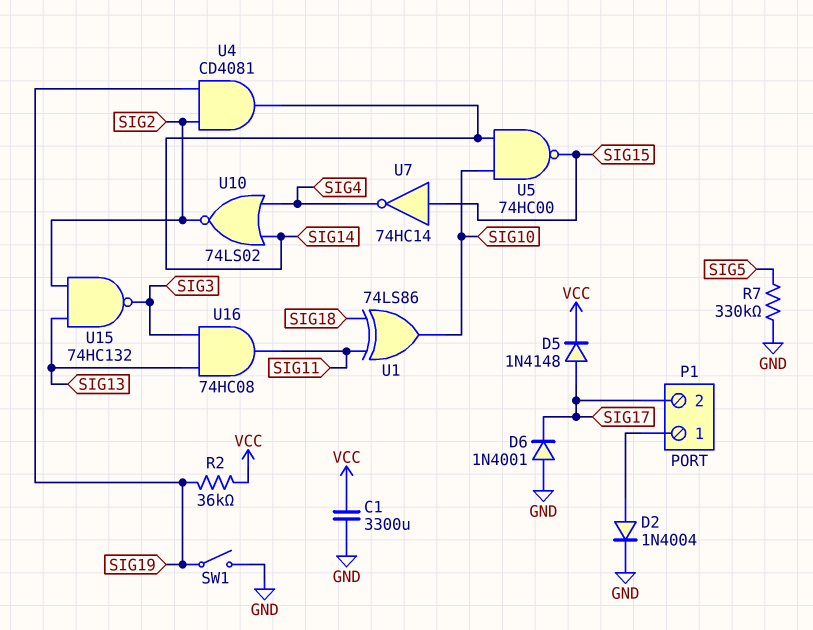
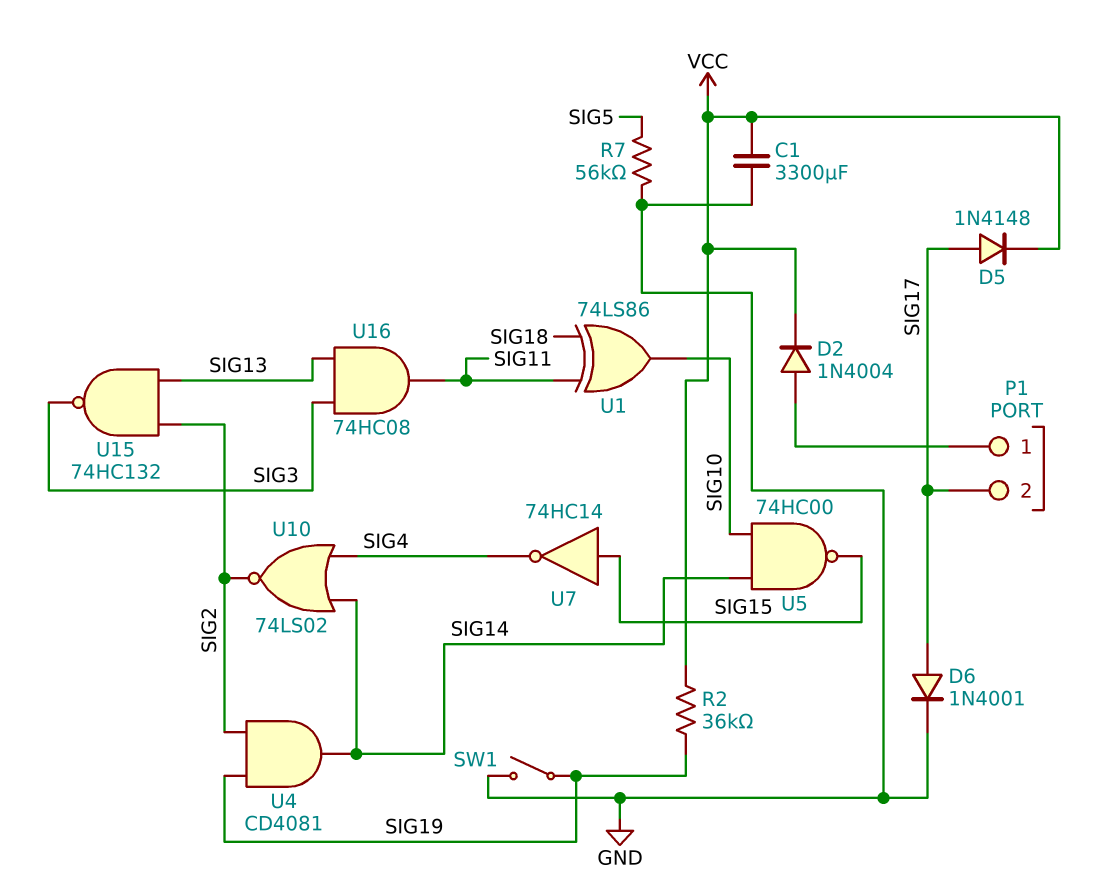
D2: diode 1N4004 (A P1/1, K GND) -> diode 1N4004 (A P1/1, K VCC)
D6: diode 1N4001 (A GND, K SIG17) -> diode 1N4001 (A SIG17, K GND)
R7: 330k (GND, SIG5) -> 56k (GND, SIG5)

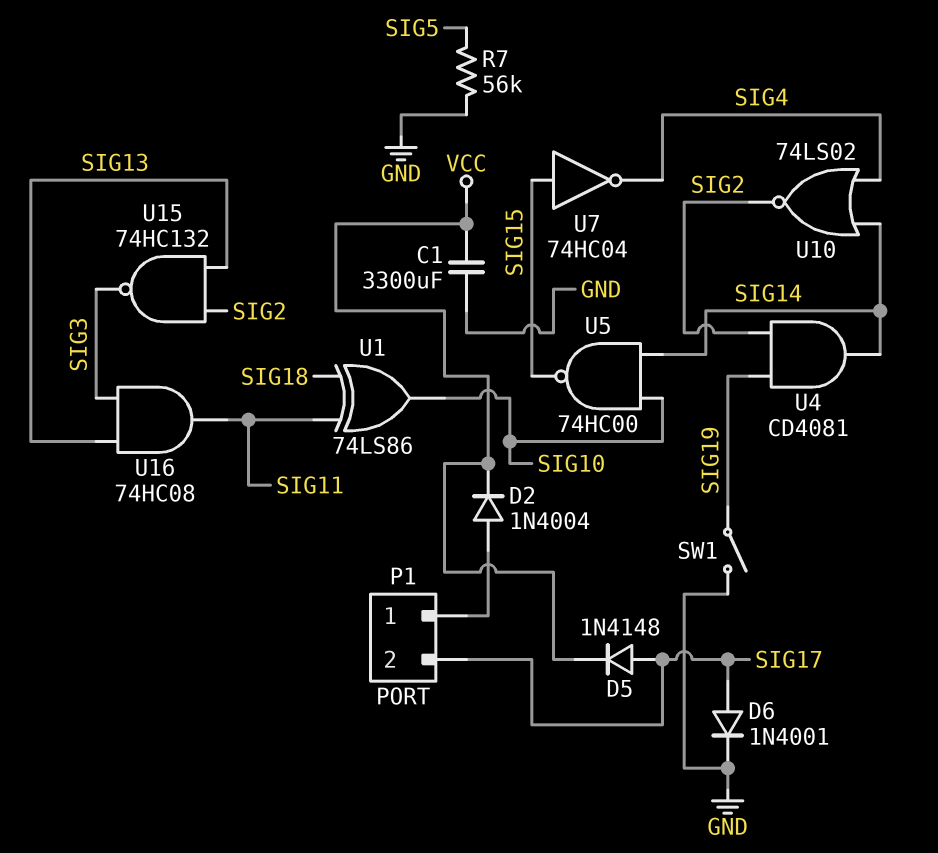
R2: 36k (SIG19, VCC) -> none
U7: NOT 74HC14 (in SIG15, out SIG4) -> NOT 74HC04 (in SIG15, out SIG4)

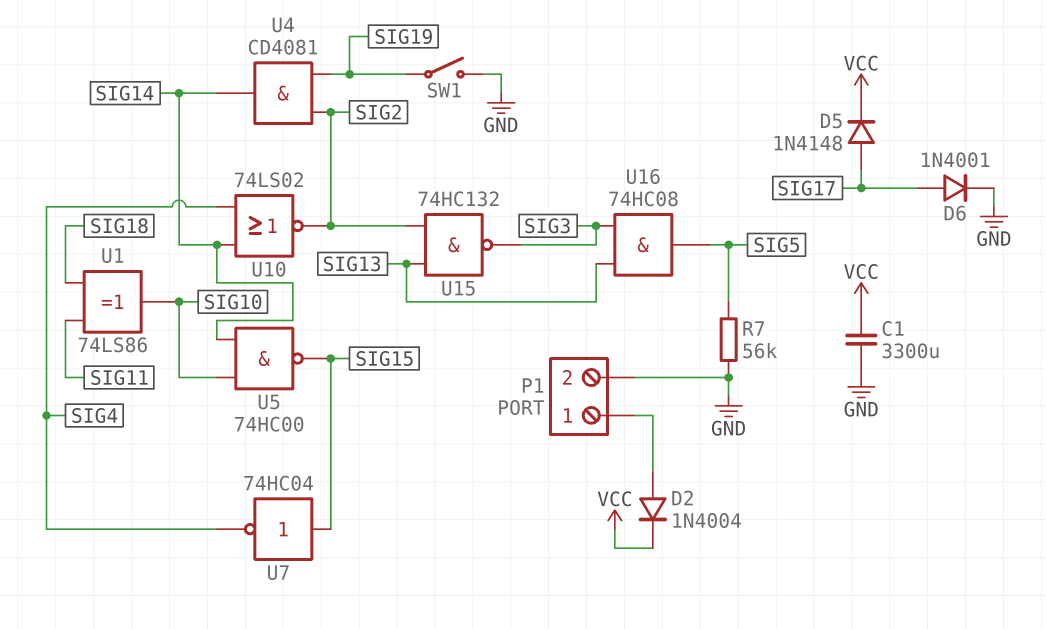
P1 pin 2: SIG17 -> GND
U16: AND 74HC08 (in SIG3, in SIG13, out SIG11) -> AND 74HC08 (in SIG3, in SIG13, out SIG5)

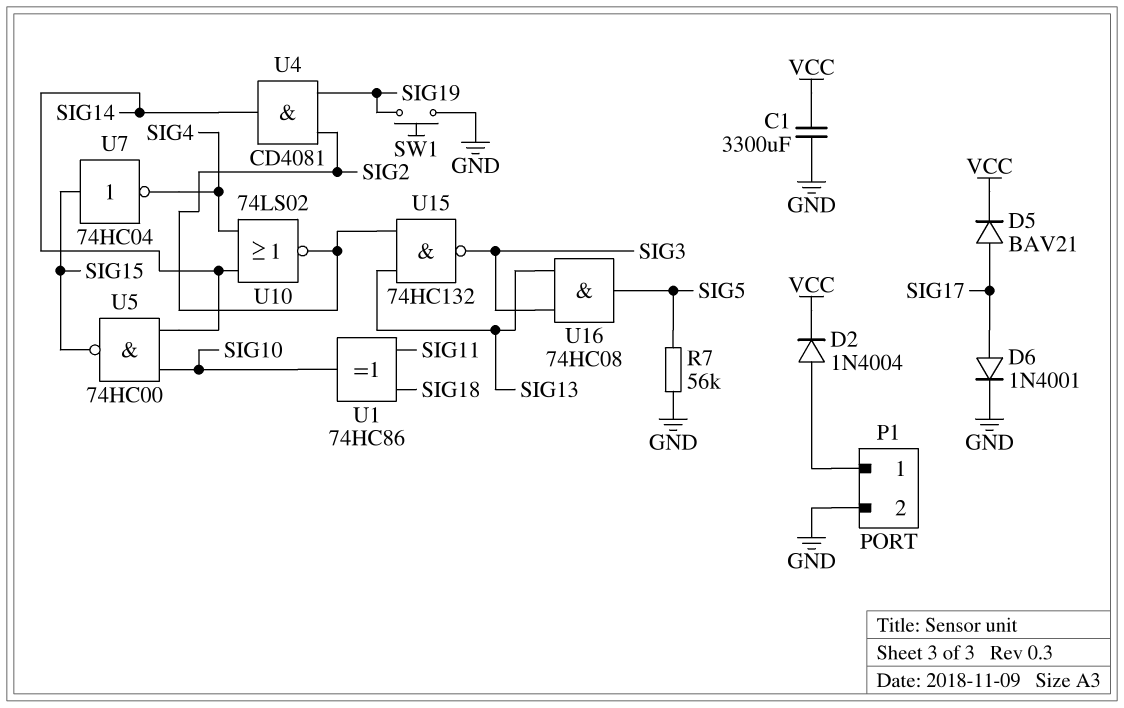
D5: diode 1N4148 (A SIG17, K VCC) -> diode BAV21 (A SIG17, K VCC)
SW1: switch (GND, SIG19) -> button (GND, SIG19)
U1: XOR 74LS86 (in SIG11, in SIG18, out SIG10) -> XOR 74HC86 (in SIG11, in SIG18, out SIG10)

